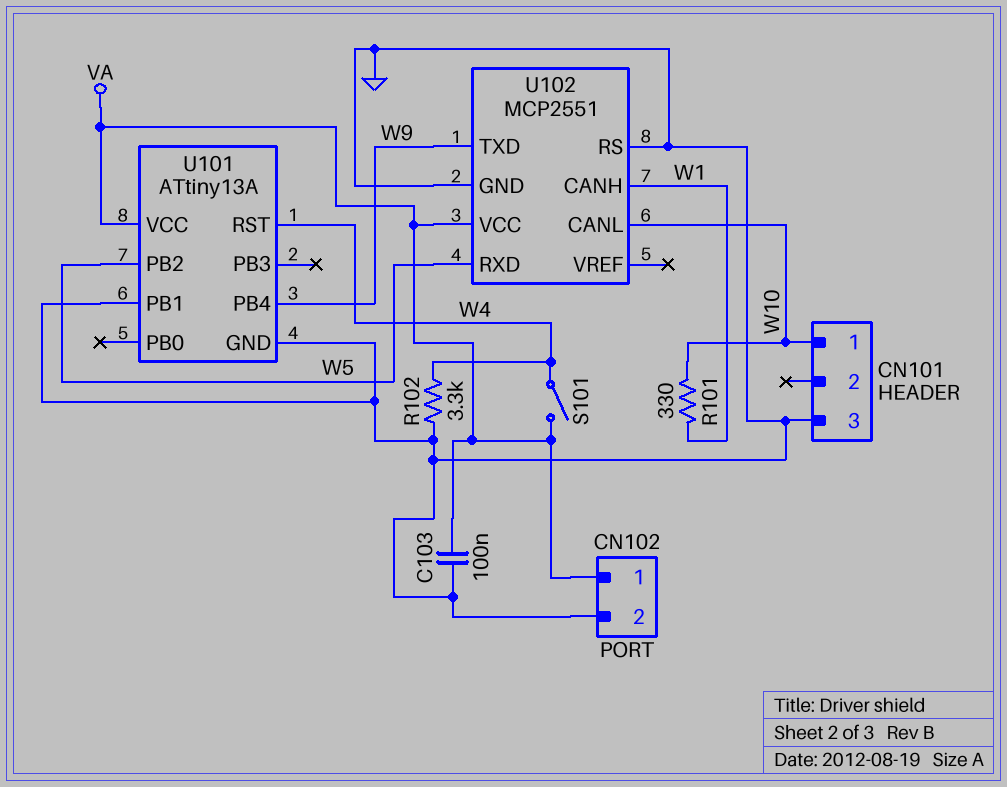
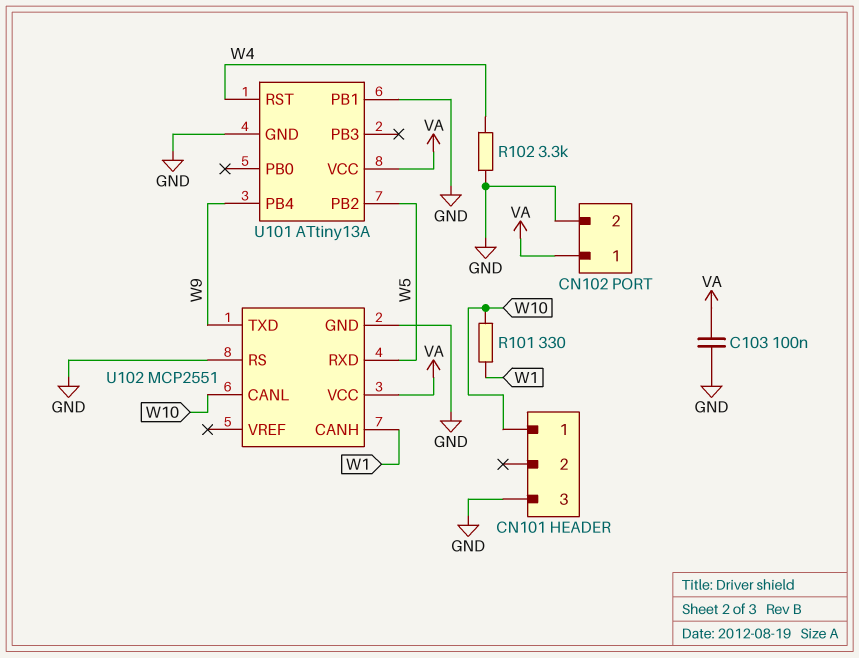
S101: switch (VA, W4) -> none

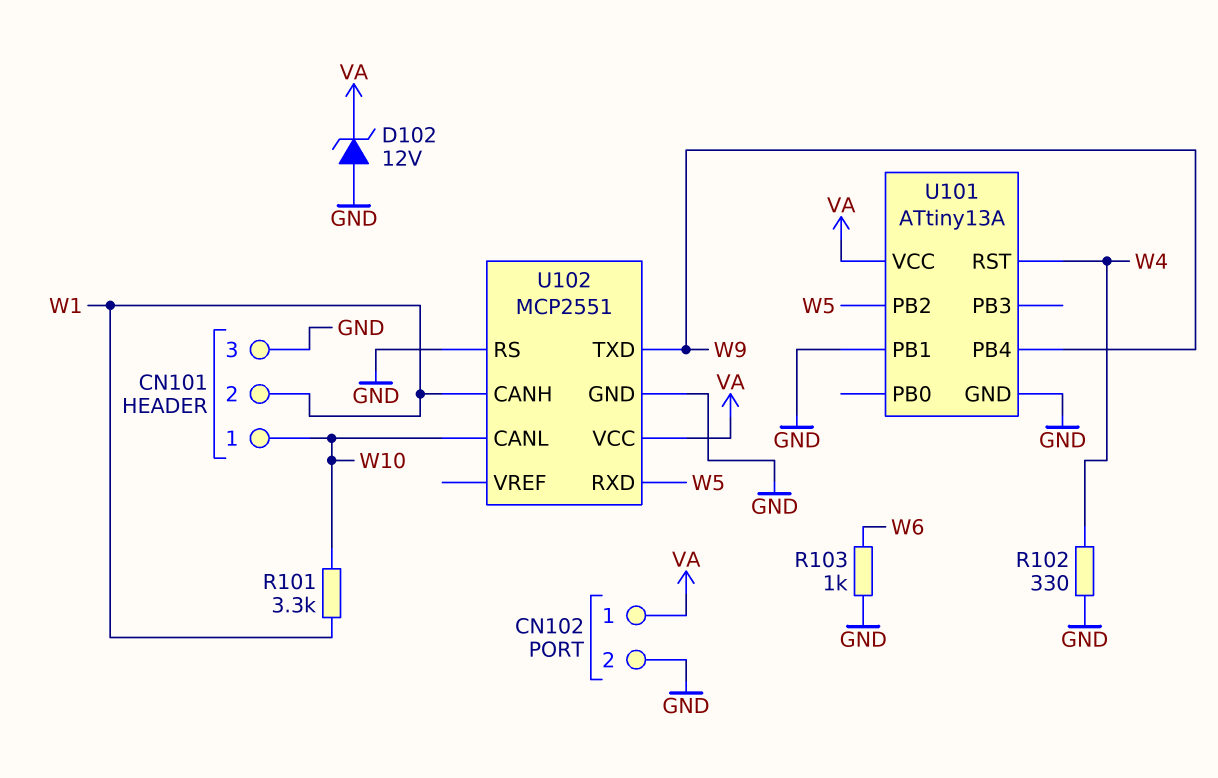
C103: 100nF (GND, VA) -> none
CN101 pin 2: none -> W1
D102: none -> zener 12V (A GND, K VA)
R101: 330 (W1, W10) -> 3.3k (W1, W10)
R102: 3.3k (GND, W4) -> 330 (GND, W4)
R103: none -> 1k (GND, W6)

